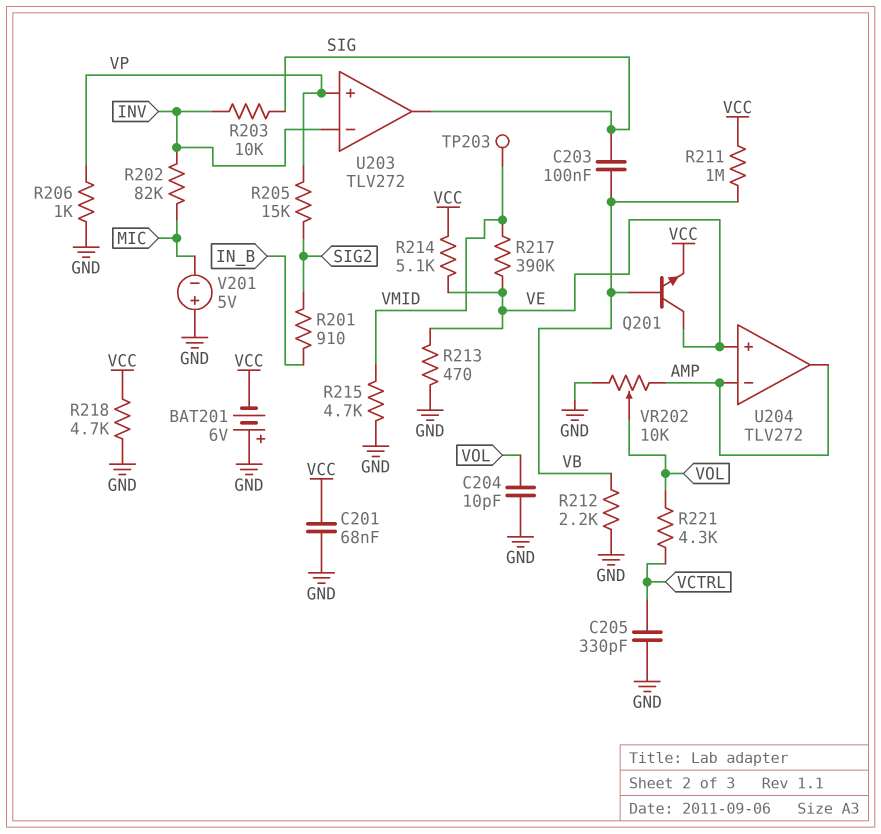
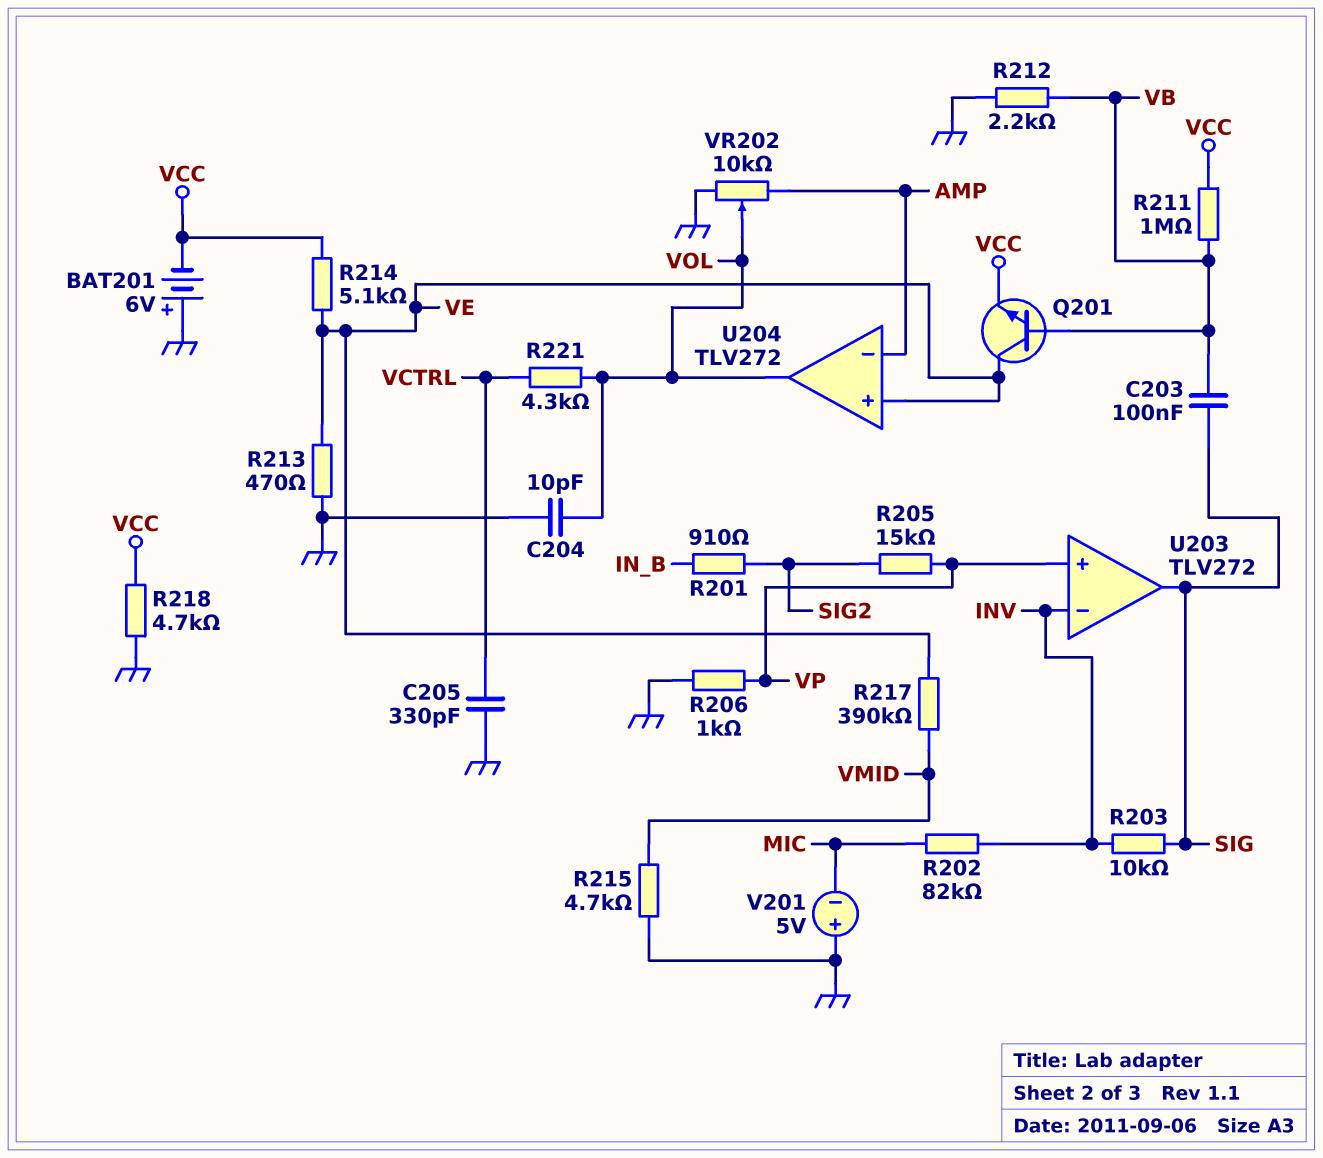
C201: 68nF (GND, VCC) -> none
TP203: test point (VMID) -> none
U204 pin out: AMP -> VOL

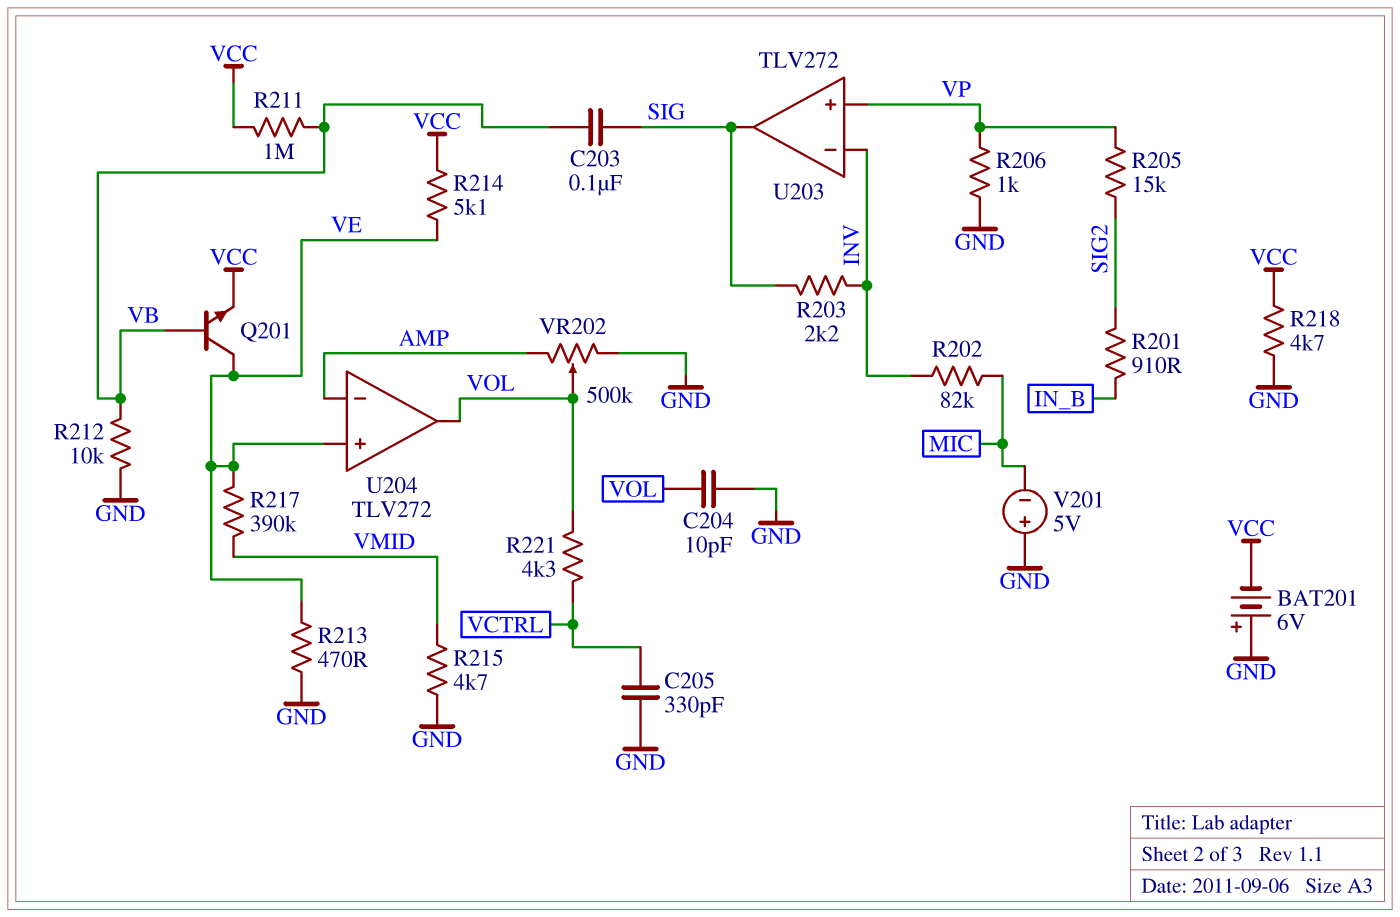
R203: 10k (INV, SIG) -> 2.2k (INV, SIG)
R212: 2.2k (GND, VB) -> 10k (GND, VB)
VR202: 10k (AMP, GND, wiper VOL) -> 500k (AMP, GND, wiper VOL)

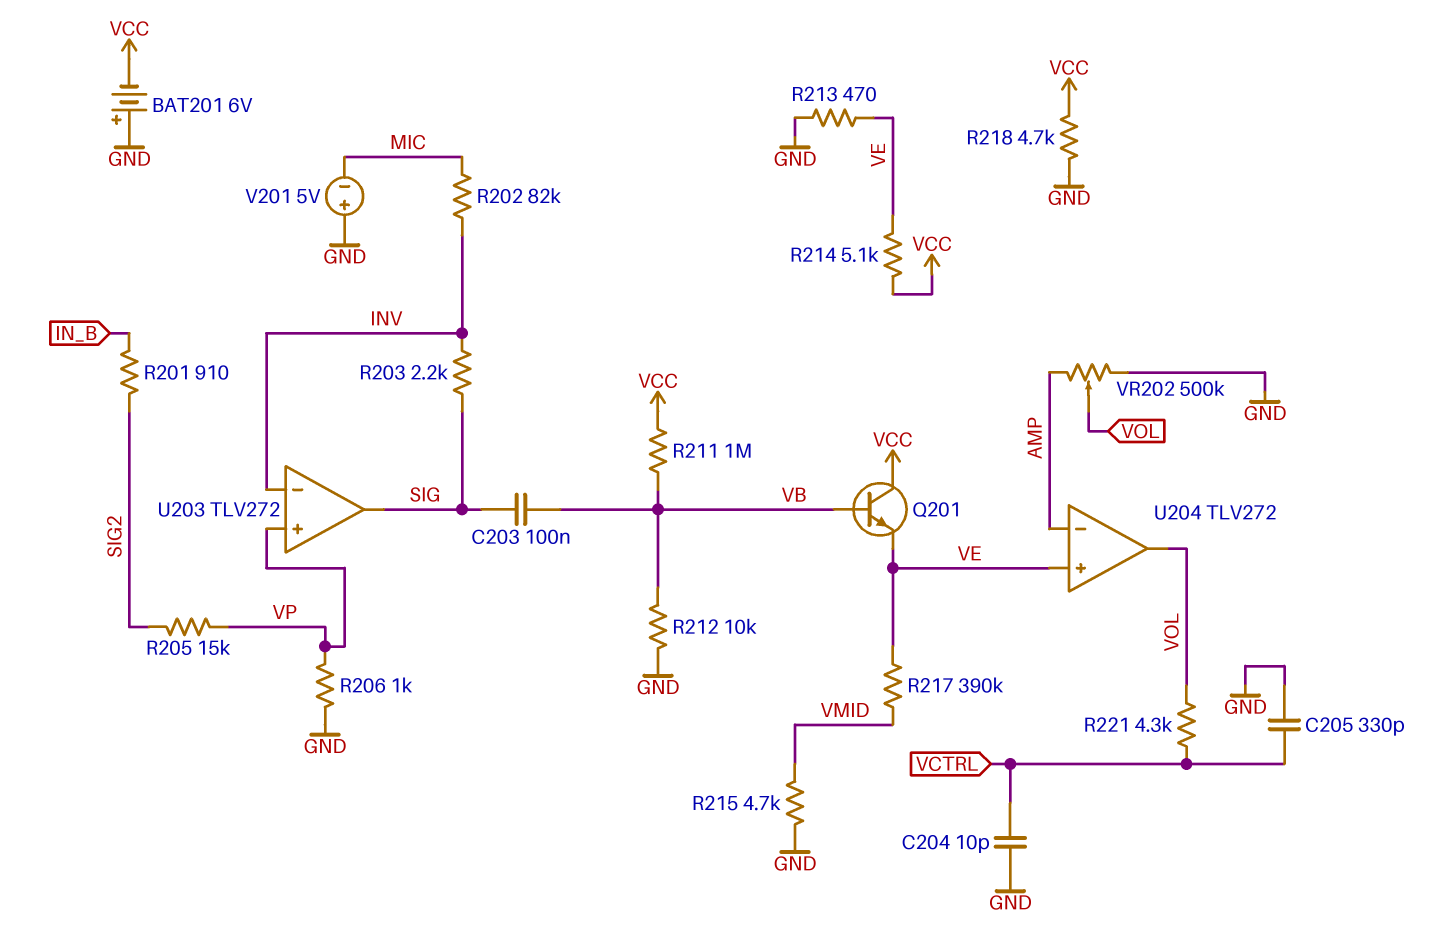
C204: 10pF (GND, VOL) -> 10pF (GND, VCTRL)
Q201: NPN (B VB, C VE, E VCC) -> NPN (B VB, C VCC, E VE)

